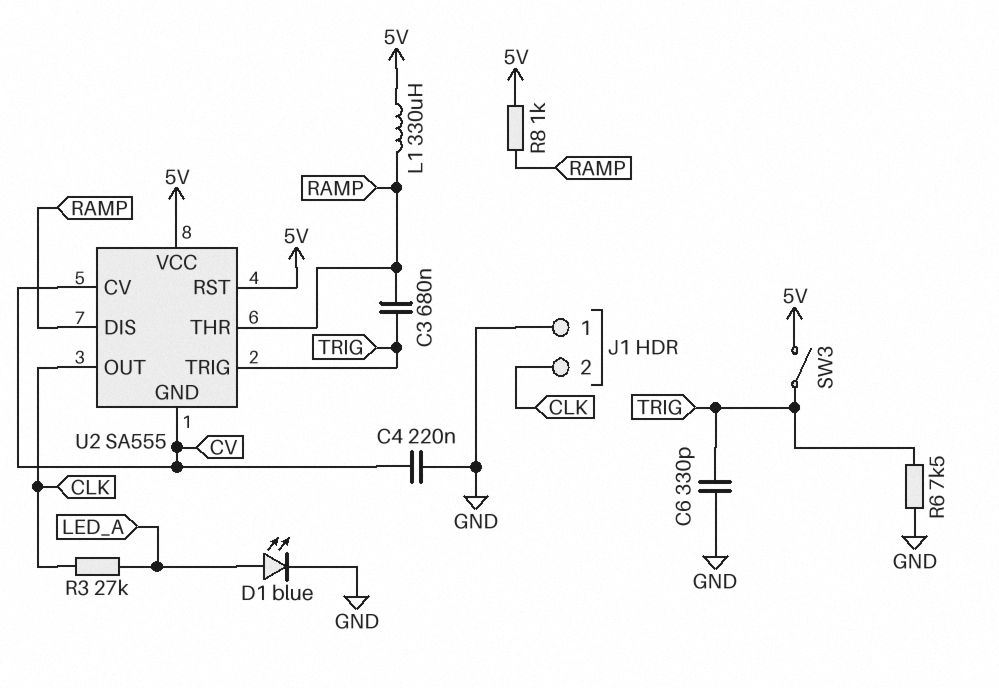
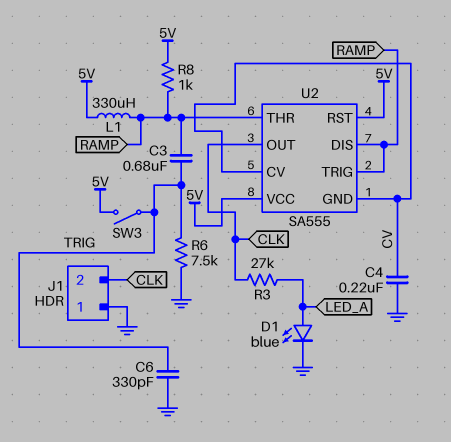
U2 pin TRIG: TRIG -> RAMP

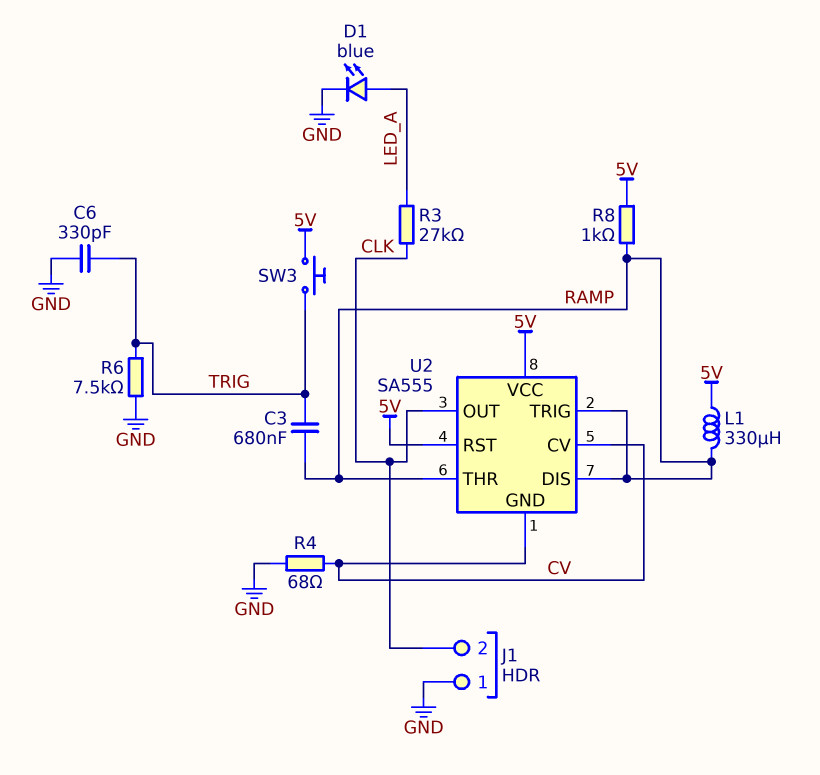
C4: 220nF (CV, GND) -> none
R4: none -> 68 (CV, GND)
SW3: switch (5V, TRIG) -> button (5V, TRIG)

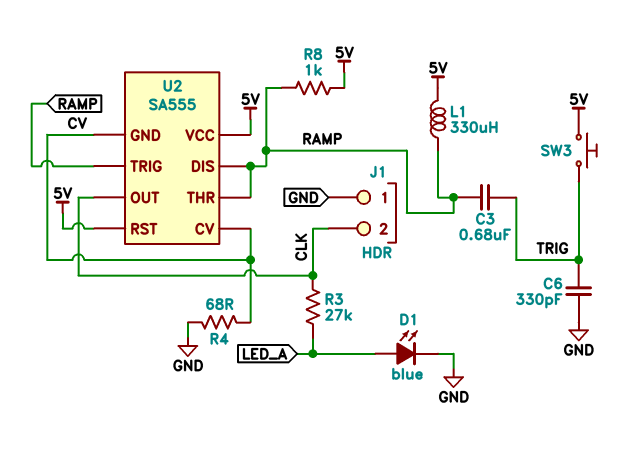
R6: 7.5k (GND, TRIG) -> none

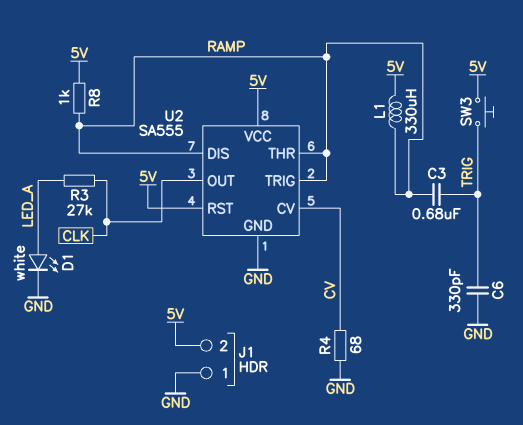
D1: LED blue (A LED_A, K GND) -> LED white (A LED_A, K GND)
J1 pin 2: CLK -> 5V
U2 pin GND: CV -> GND

